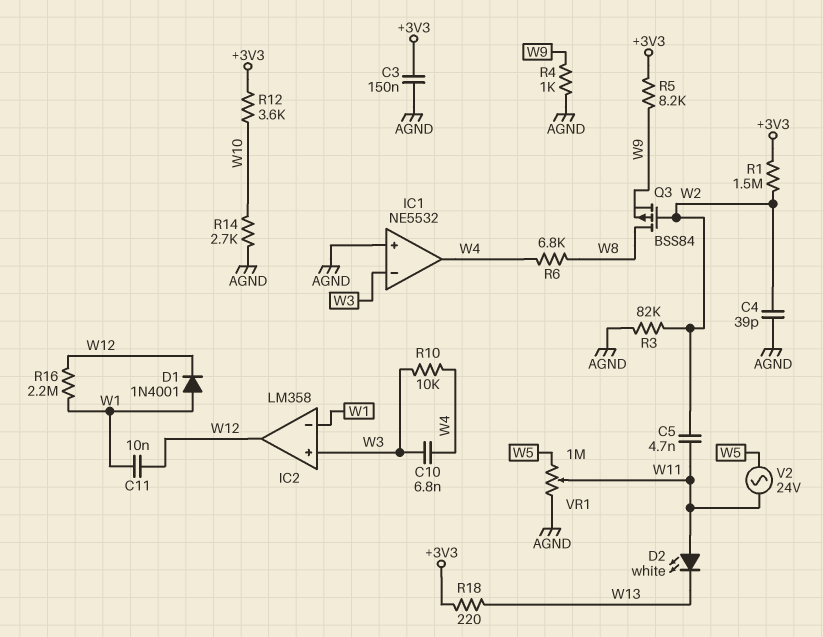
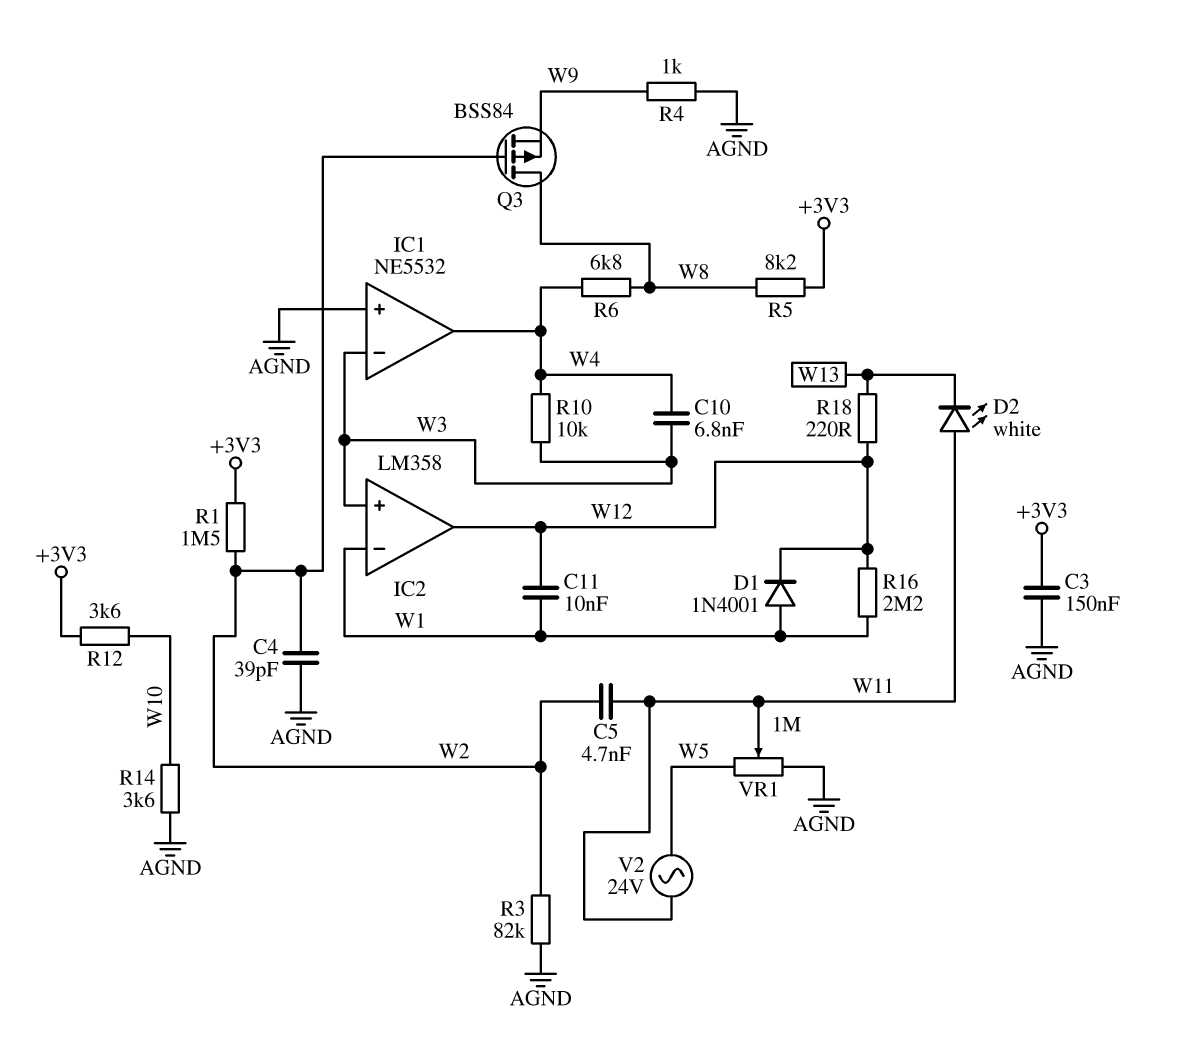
R5: 8.2k (+3V3, W9) -> 8.2k (+3V3, W8)
R14: 2.7k (AGND, W10) -> 3.6k (AGND, W10)
R18: 220 (+3V3, W13) -> 220 (W12, W13)

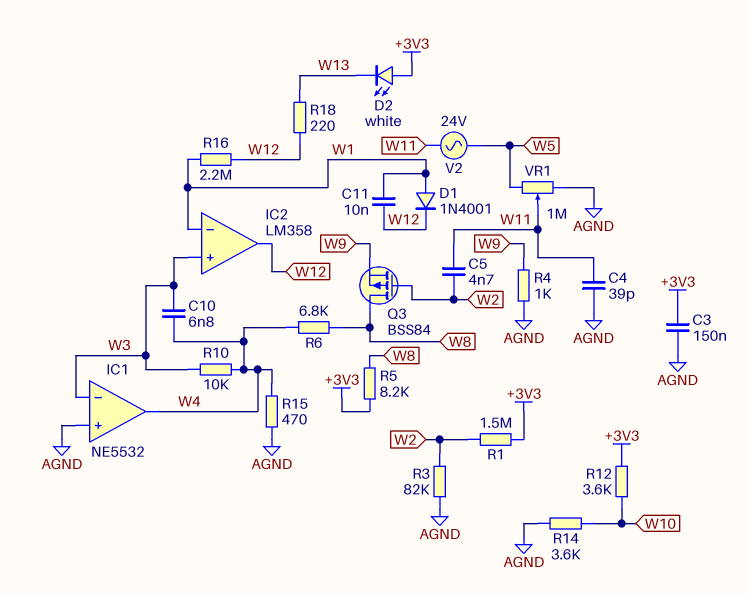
C4: 39pF (AGND, W2) -> 39pF (AGND, W11)
D2: LED white (A W11, K W13) -> LED white (A +3V3, K W13)
R15: none -> 470 (AGND, W4)

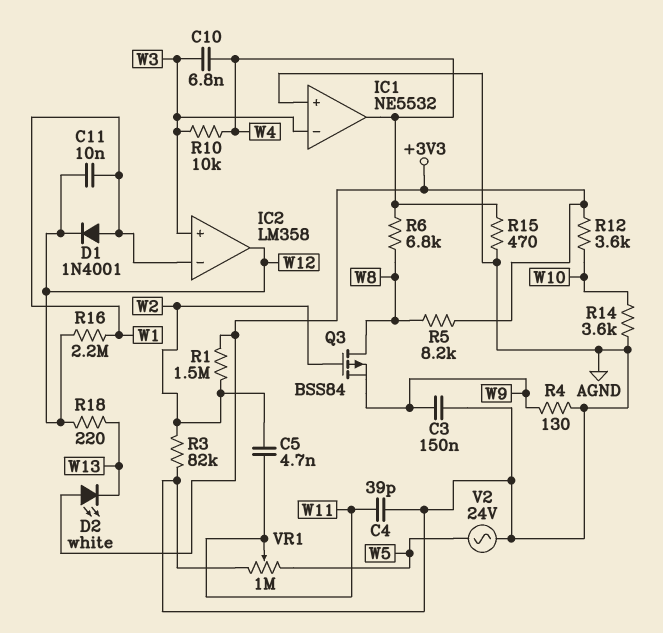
C3: 150nF (+3V3, AGND) -> 150nF (AGND, W9)
R4: 1k (AGND, W9) -> 130 (AGND, W9)
V2: AC 24V (W5, W11) -> AC 24V (AGND, W5)

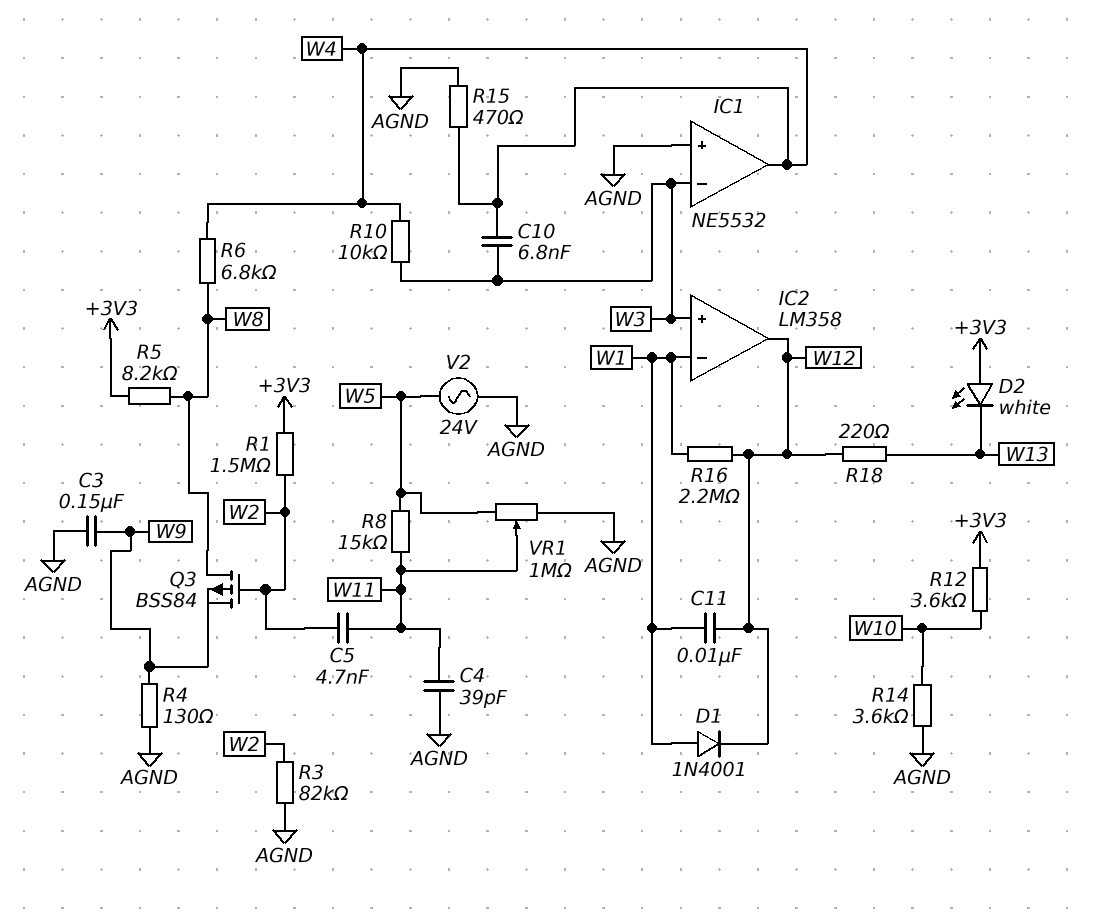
R8: none -> 15k (W5, W11)

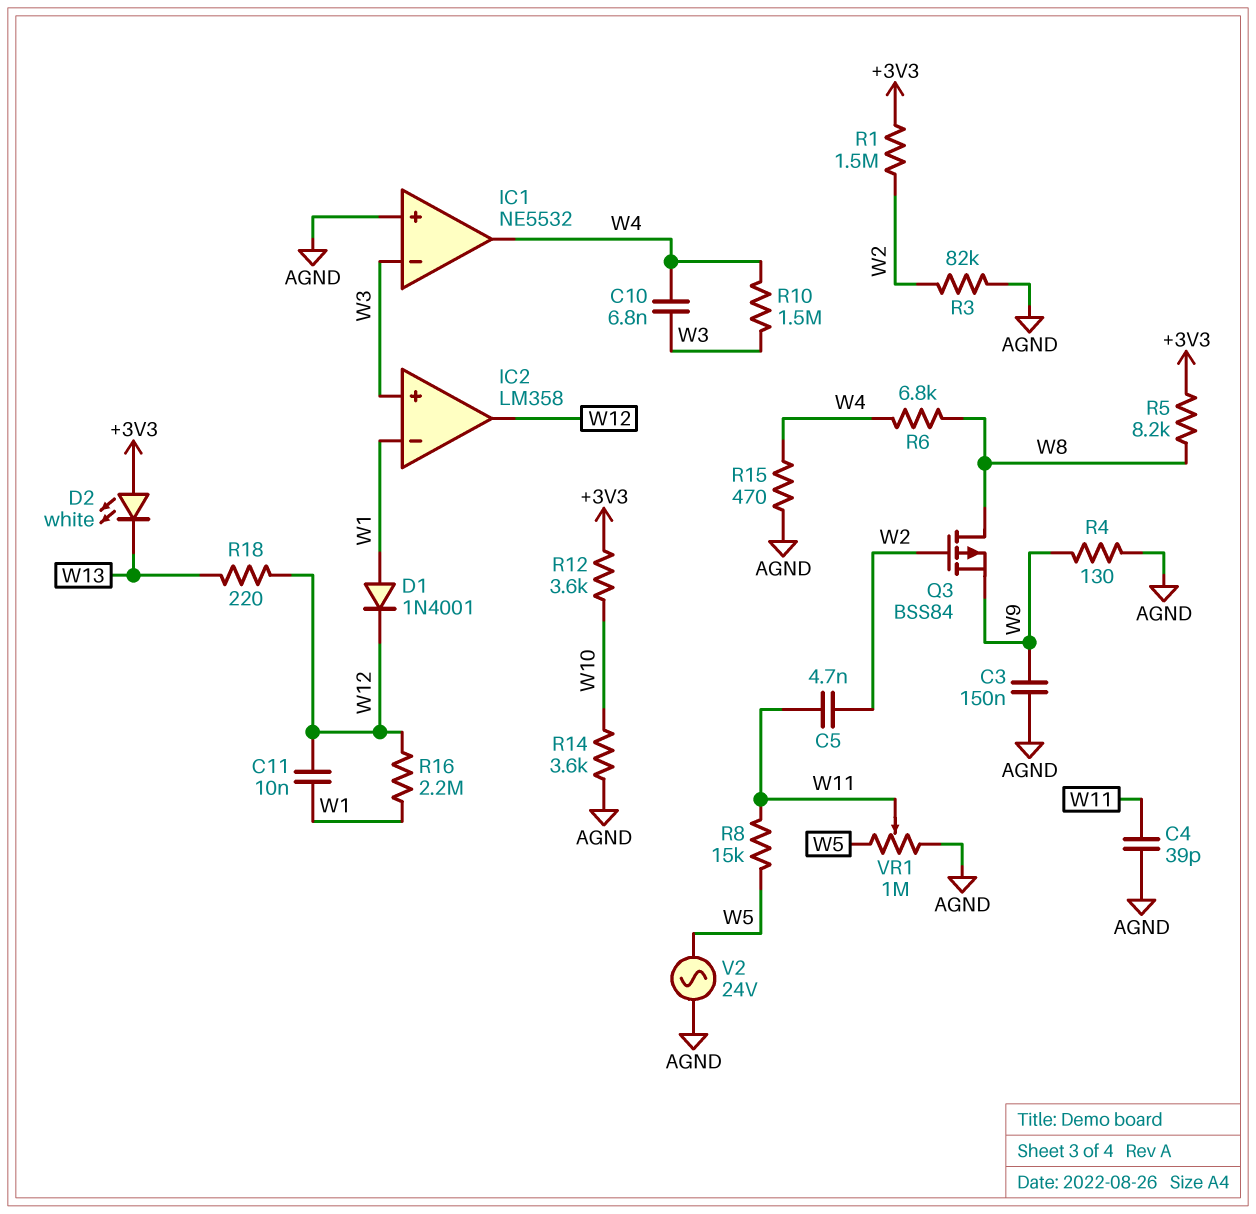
R10: 10k (W3, W4) -> 1.5M (W3, W4)

